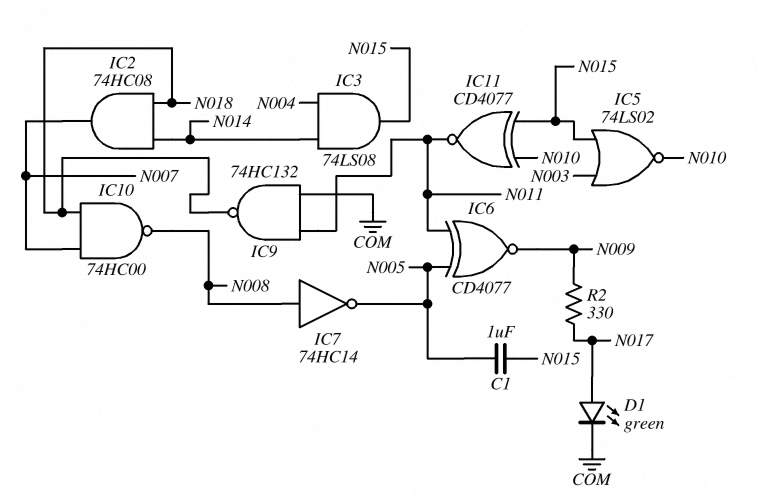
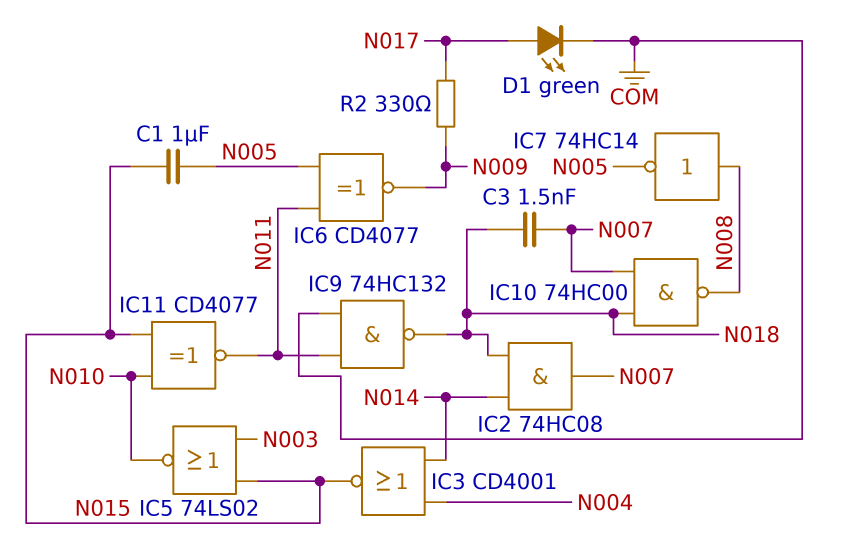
C3: none -> 1.5nF (N007, N018)
IC3: AND 74LS08 (in N004, in N014, out N015) -> NOR CD4001 (in N004, in N014, out N015)

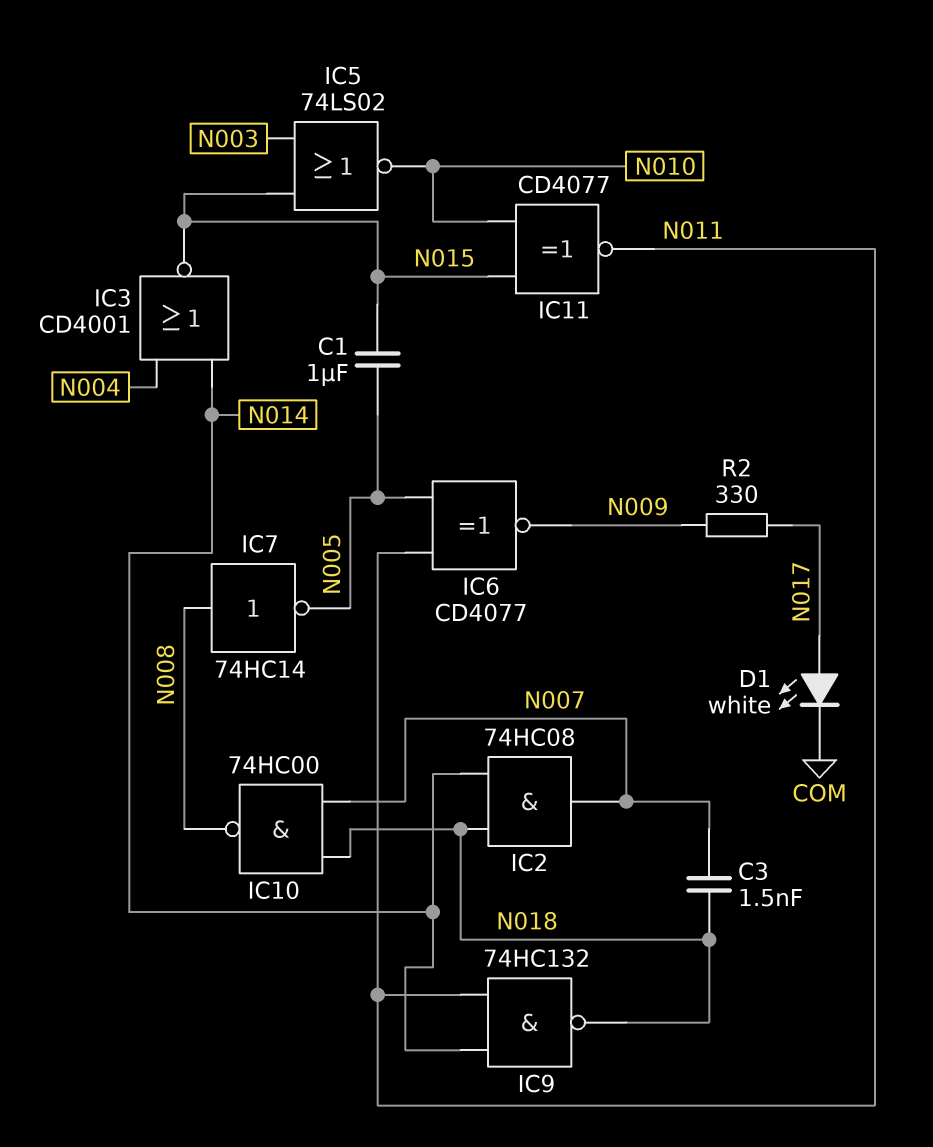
D1: LED green (A N017, K COM) -> LED white (A N017, K COM)
IC9: NAND 74HC132 (in COM, in N011, out N018) -> NAND 74HC132 (in N011, in N014, out N018)

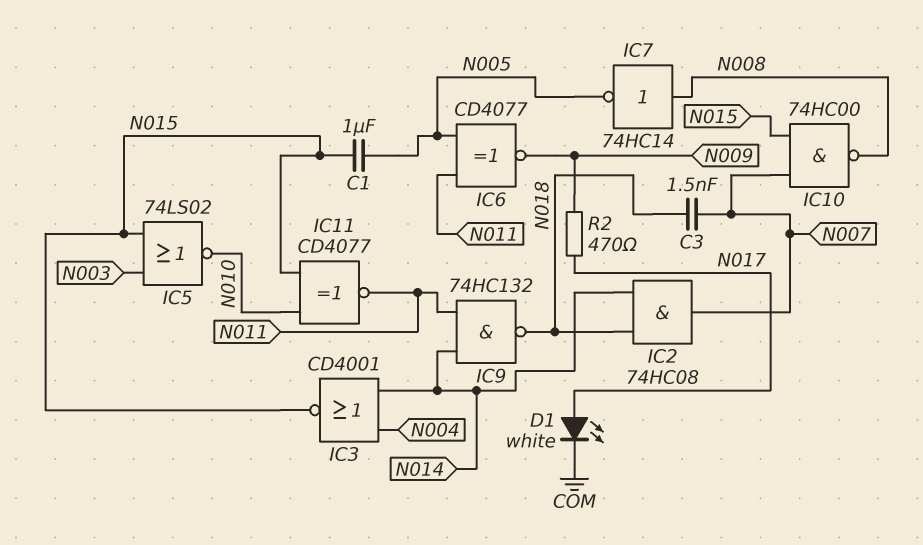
IC10: NAND 74HC00 (in N007, in N018, out N008) -> NAND 74HC00 (in N007, in N015, out N008)
R2: 330 (N009, N017) -> 470 (N009, N017)

